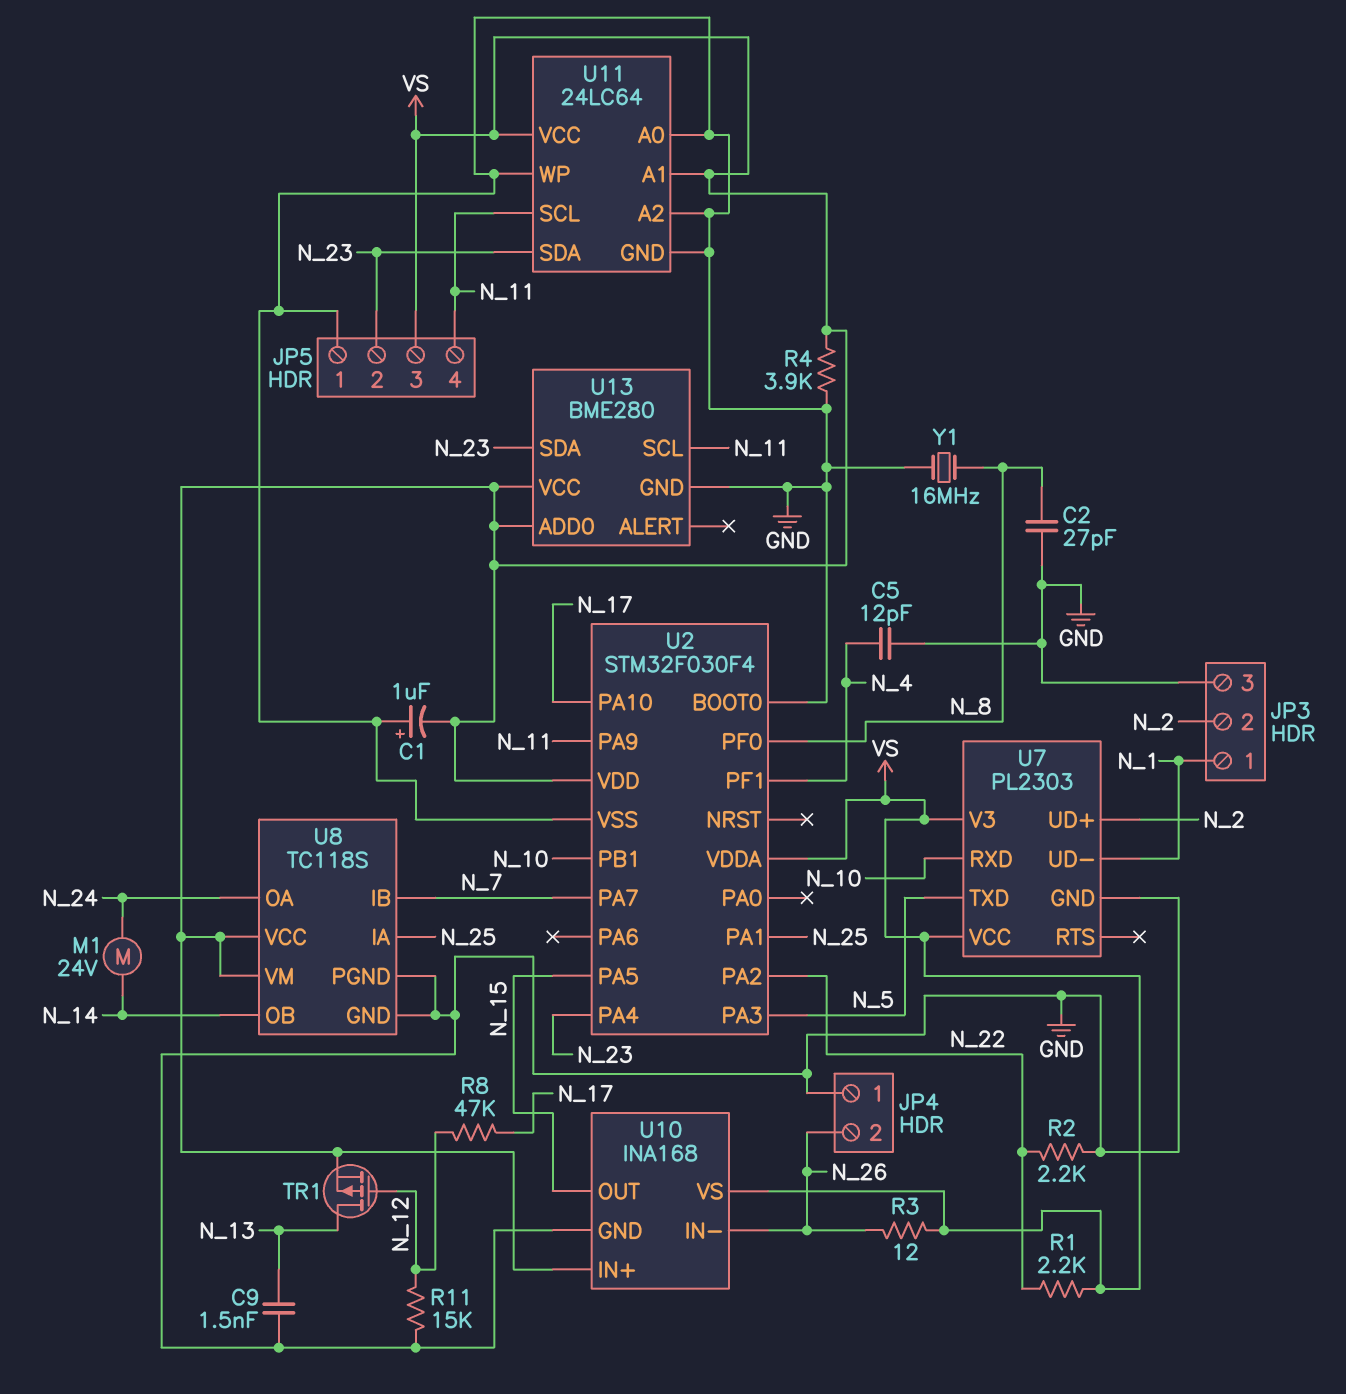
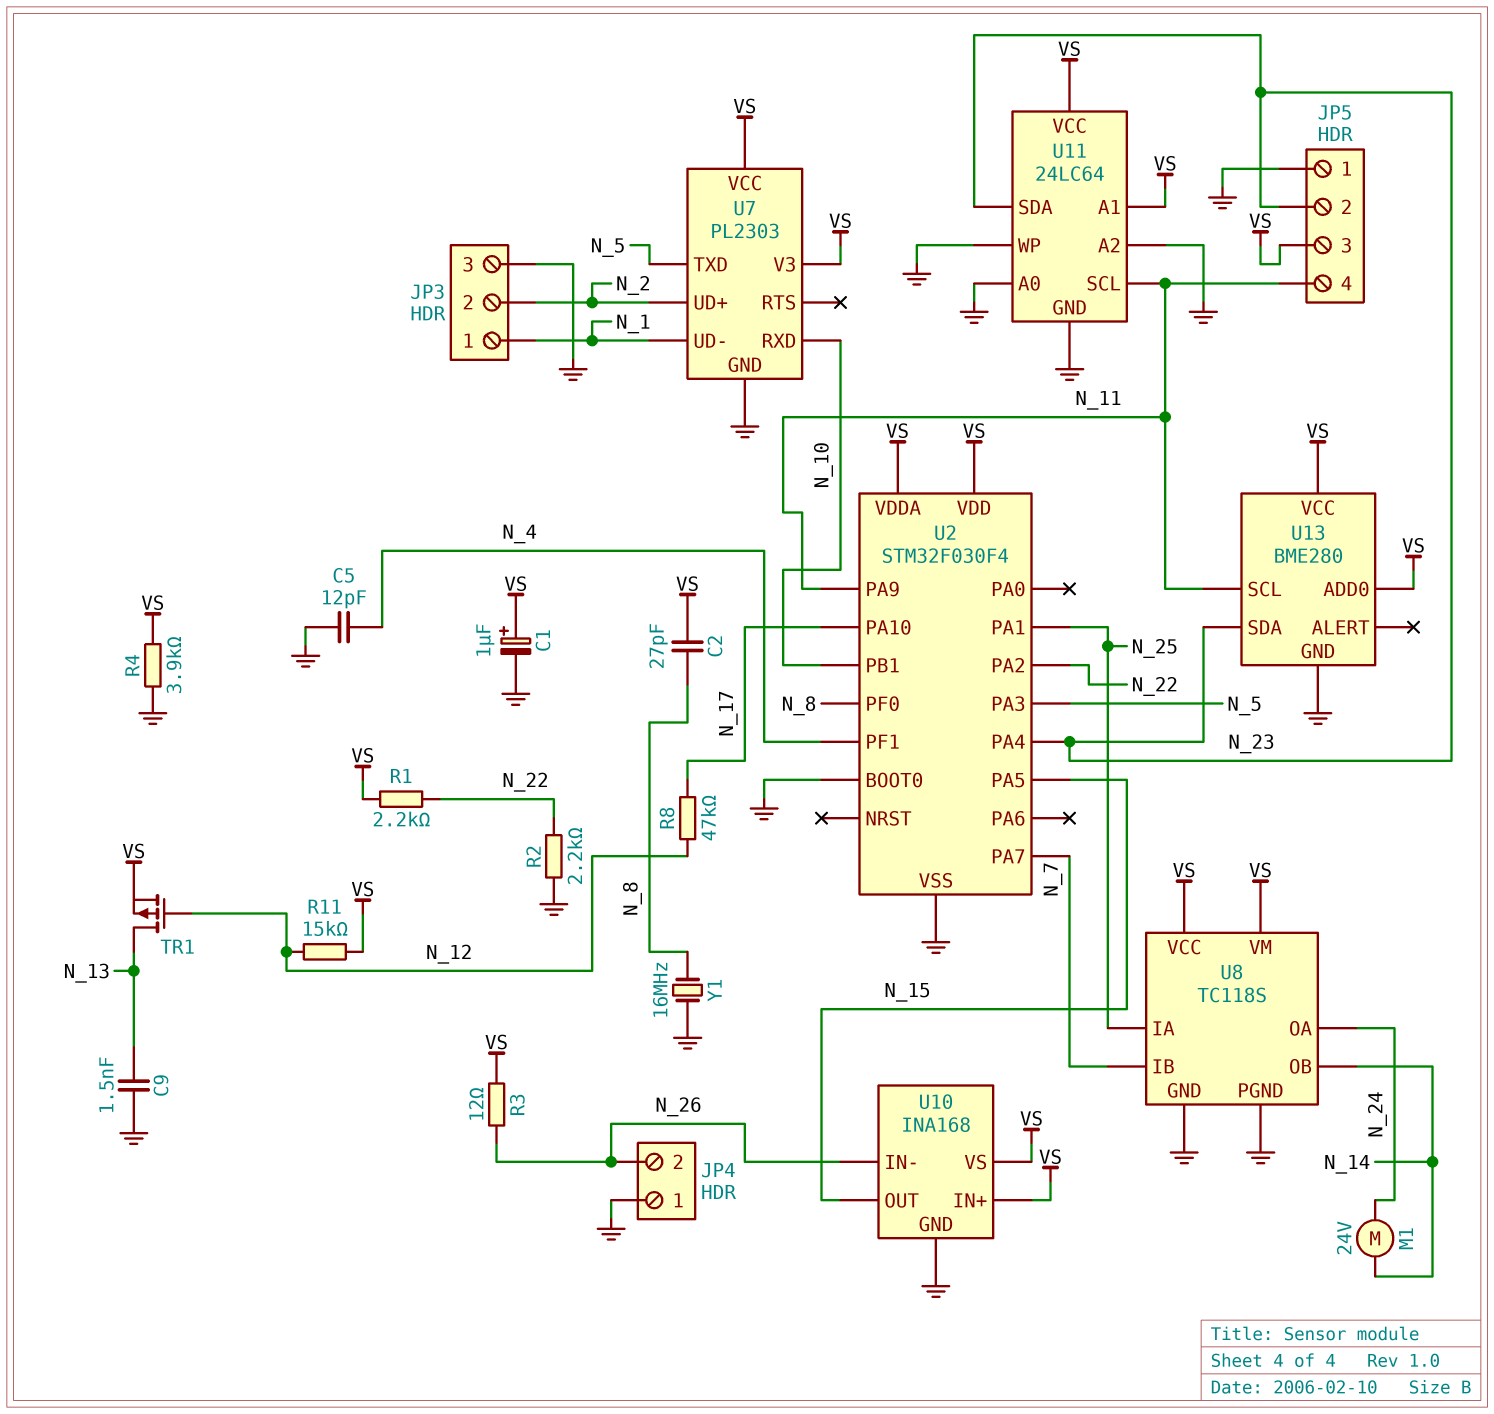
C1: 1uF (plus GND, minus VS) -> 1uF (plus VS, minus GND)
C2: 27pF (GND, N_8) -> 27pF (N_8, VS)
R11: 15k (GND, N_12) -> 15k (N_12, VS)

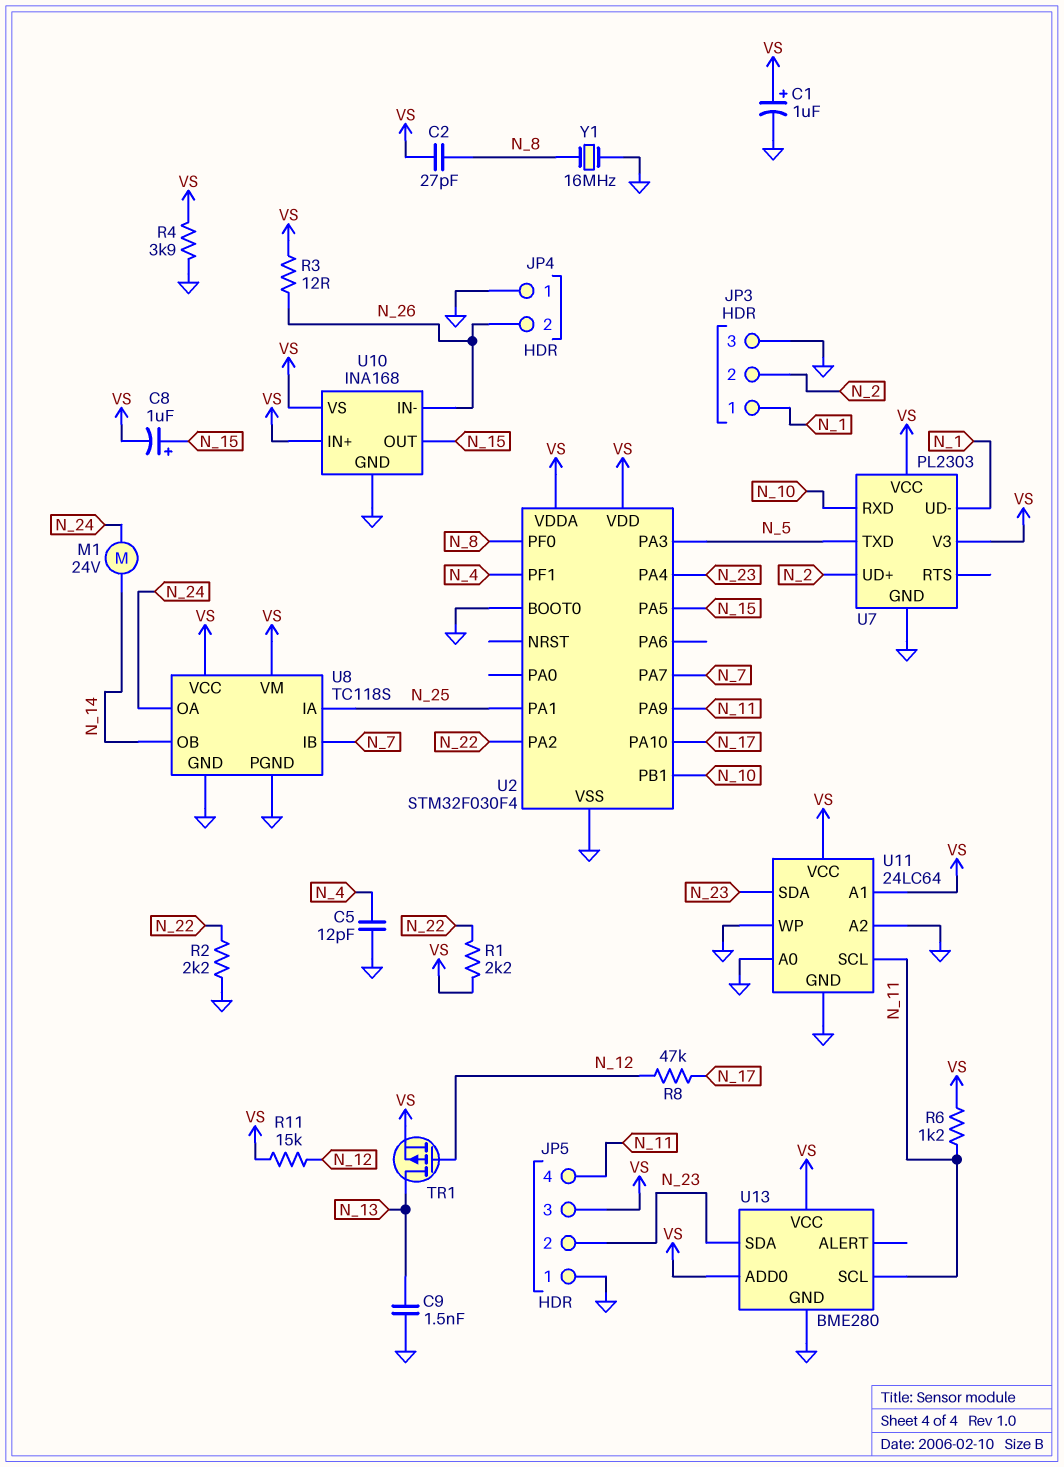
C8: none -> 1uF (plus N_15, minus VS)
R6: none -> 1.2k (N_11, VS)

